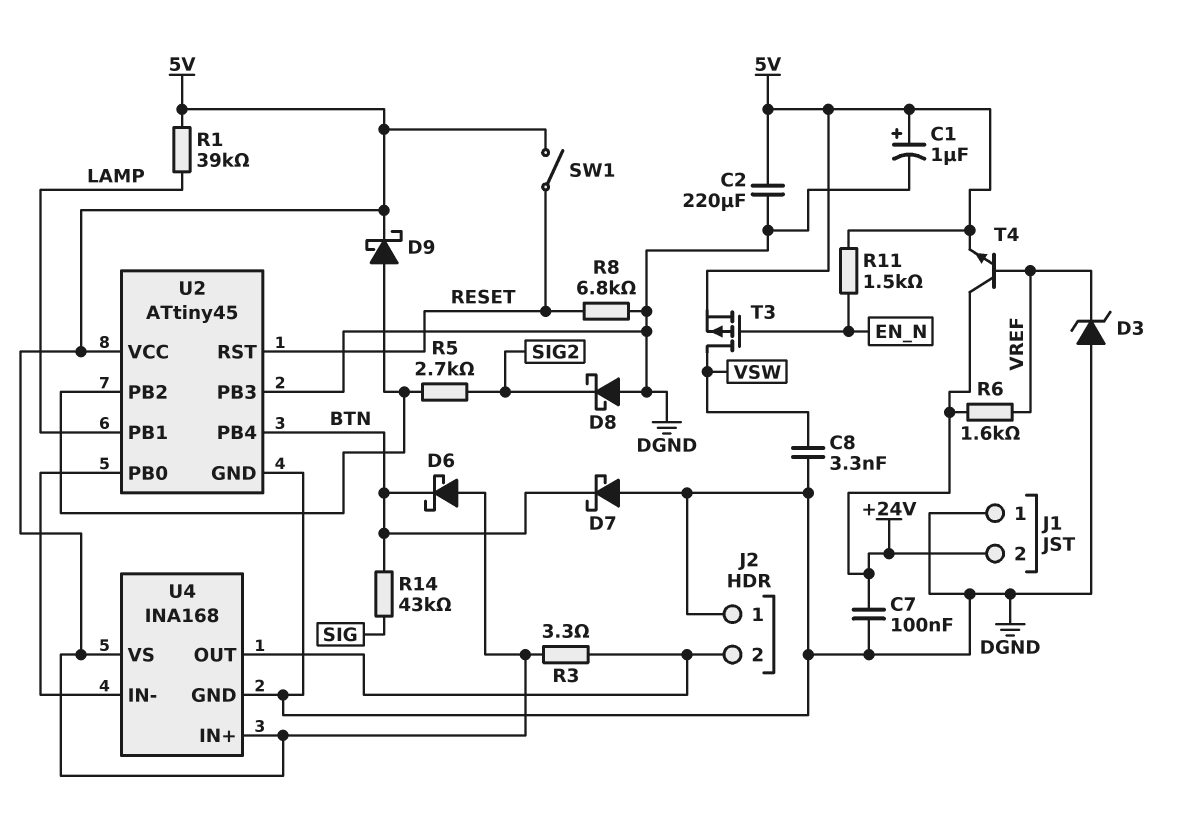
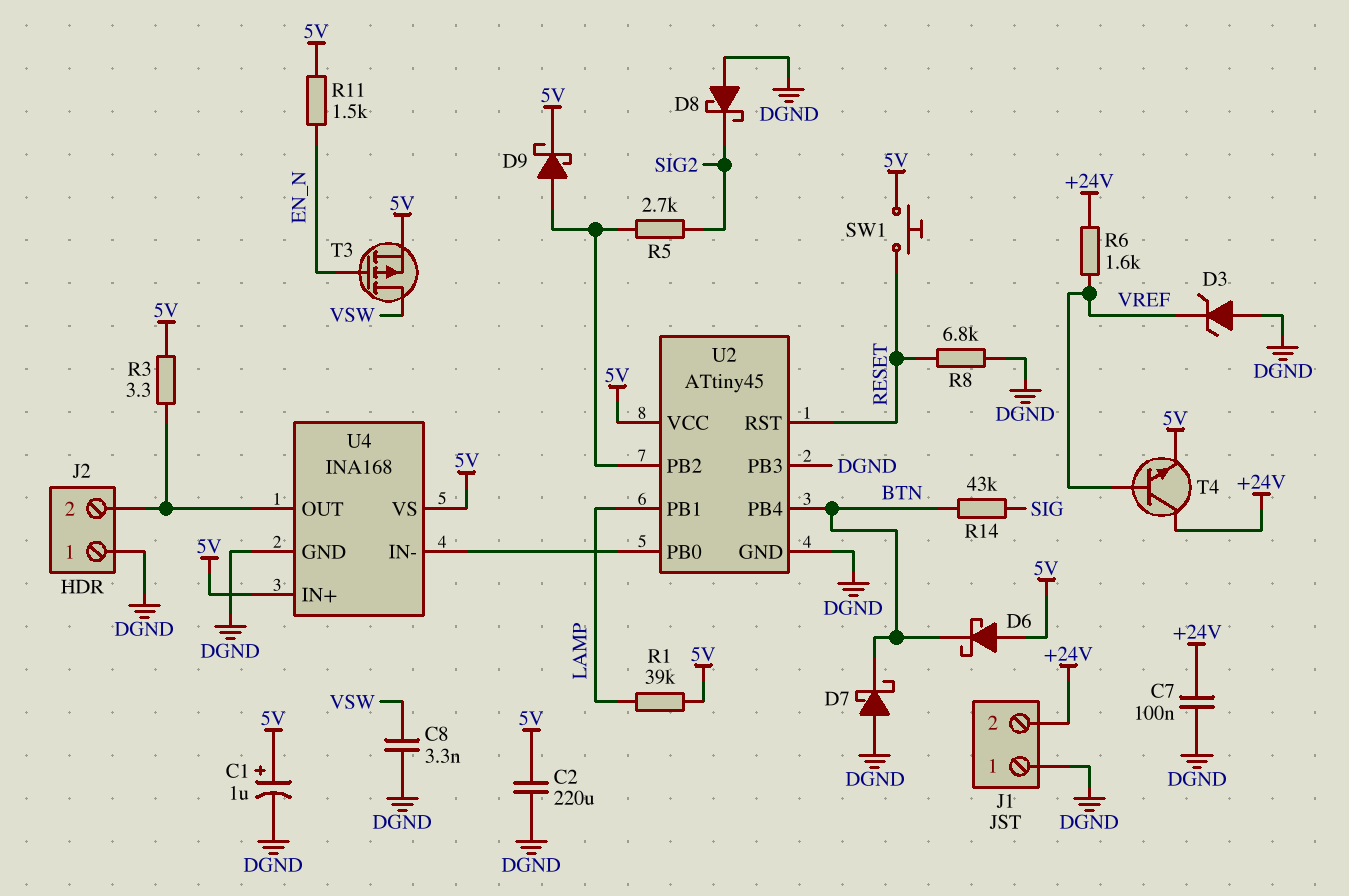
SW1: switch (5V, RESET) -> button (5V, RESET)

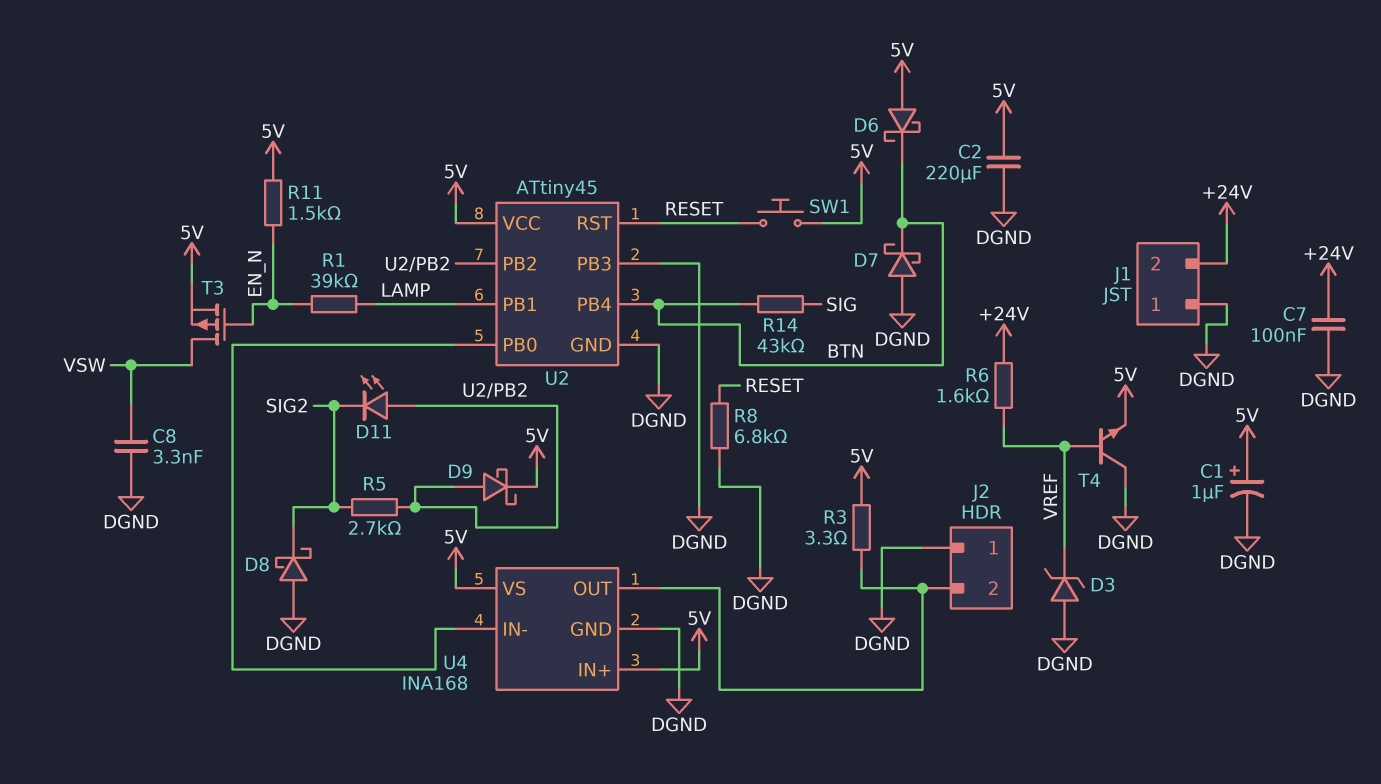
D11: none -> LED (A U2/PB2, K SIG2)
R1: 39k (5V, LAMP) -> 39k (EN_N, LAMP)
T4: NPN (B VREF, C +24V, E 5V) -> NPN (B VREF, C DGND, E 5V)

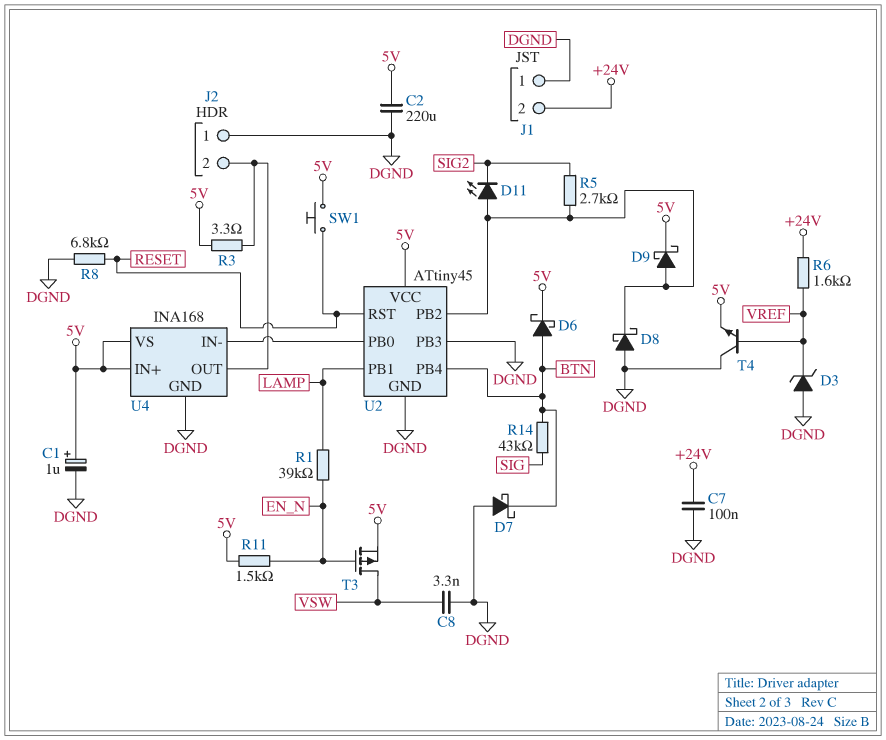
D6: schottky (A 5V, K BTN) -> schottky (A BTN, K 5V)
D8: schottky (A DGND, K SIG2) -> schottky (A DGND, K U2/PB2)

